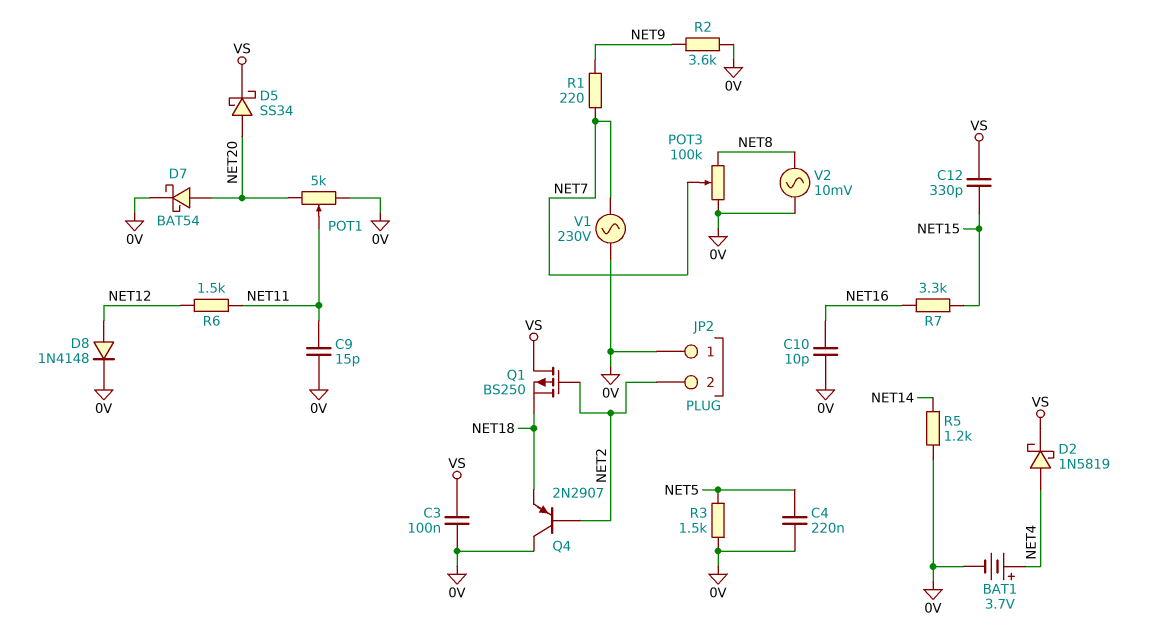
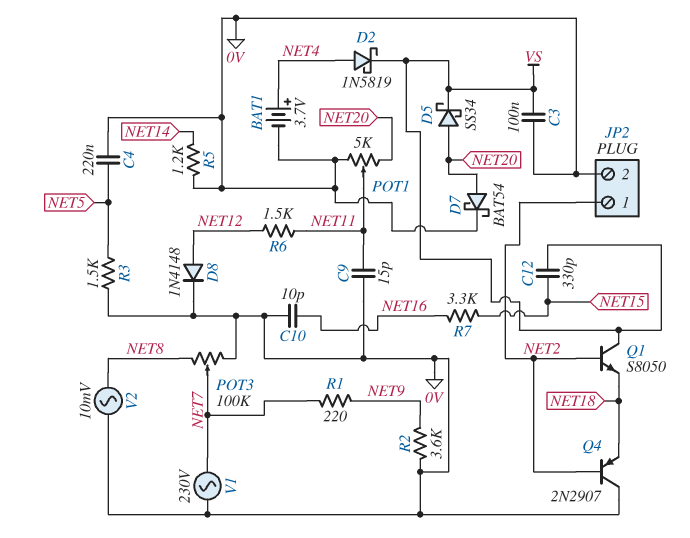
JP2 pin 1: 0V -> NET2
JP2 pin 2: NET2 -> 0V
Q1: PMOS BS250 (G NET2, D VS, S NET18) -> NPN S8050 (B NET2, C VS, E NET18)

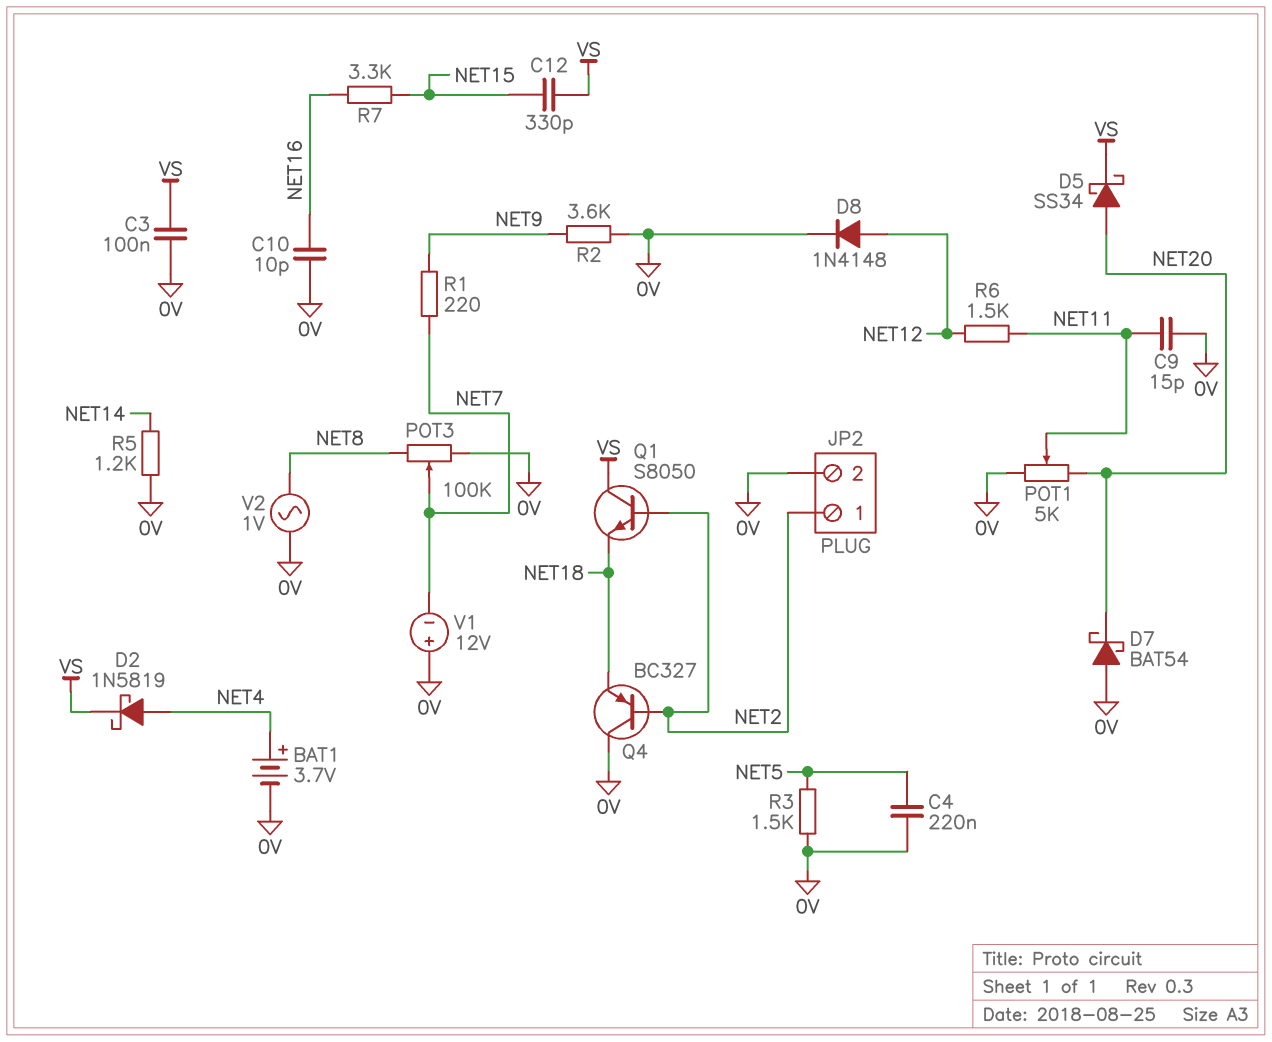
D7: schottky BAT54 (A NET20, K 0V) -> schottky BAT54 (A 0V, K NET20)
Q4: PNP 2N2907 (B NET2, C 0V, E NET18) -> PNP BC327 (B NET2, C 0V, E NET18)
V1: AC 230V (0V, NET7) -> 12V (plus 0V, minus NET7)
V2: AC 10mV (0V, NET8) -> AC 1V (0V, NET8)

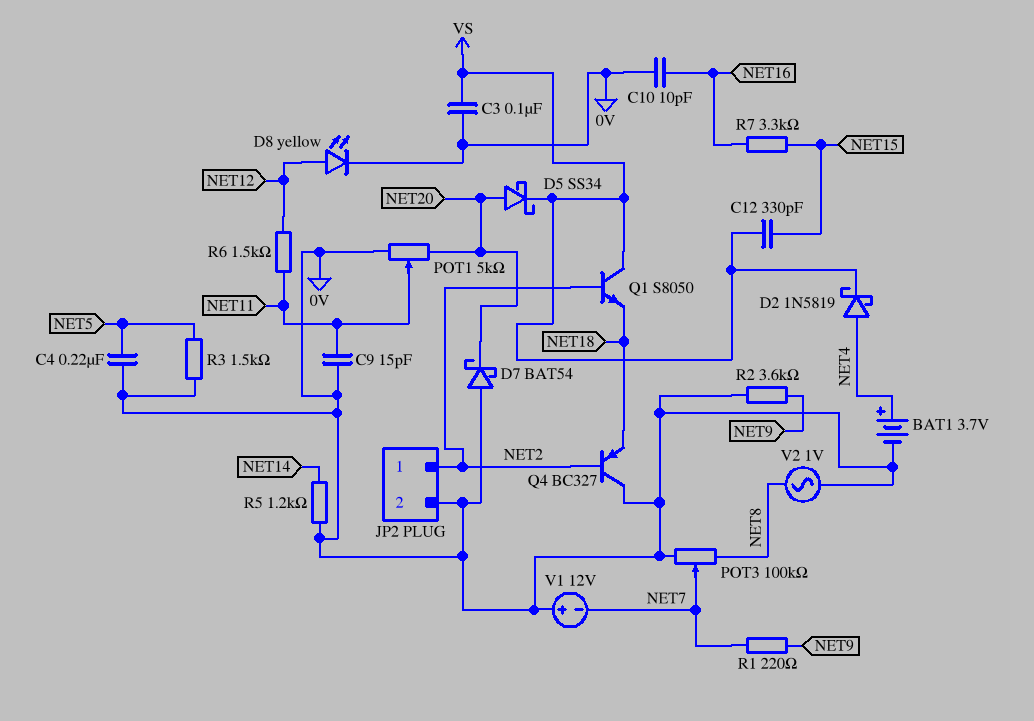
D8: diode 1N4148 (A NET12, K 0V) -> LED yellow (A NET12, K 0V)

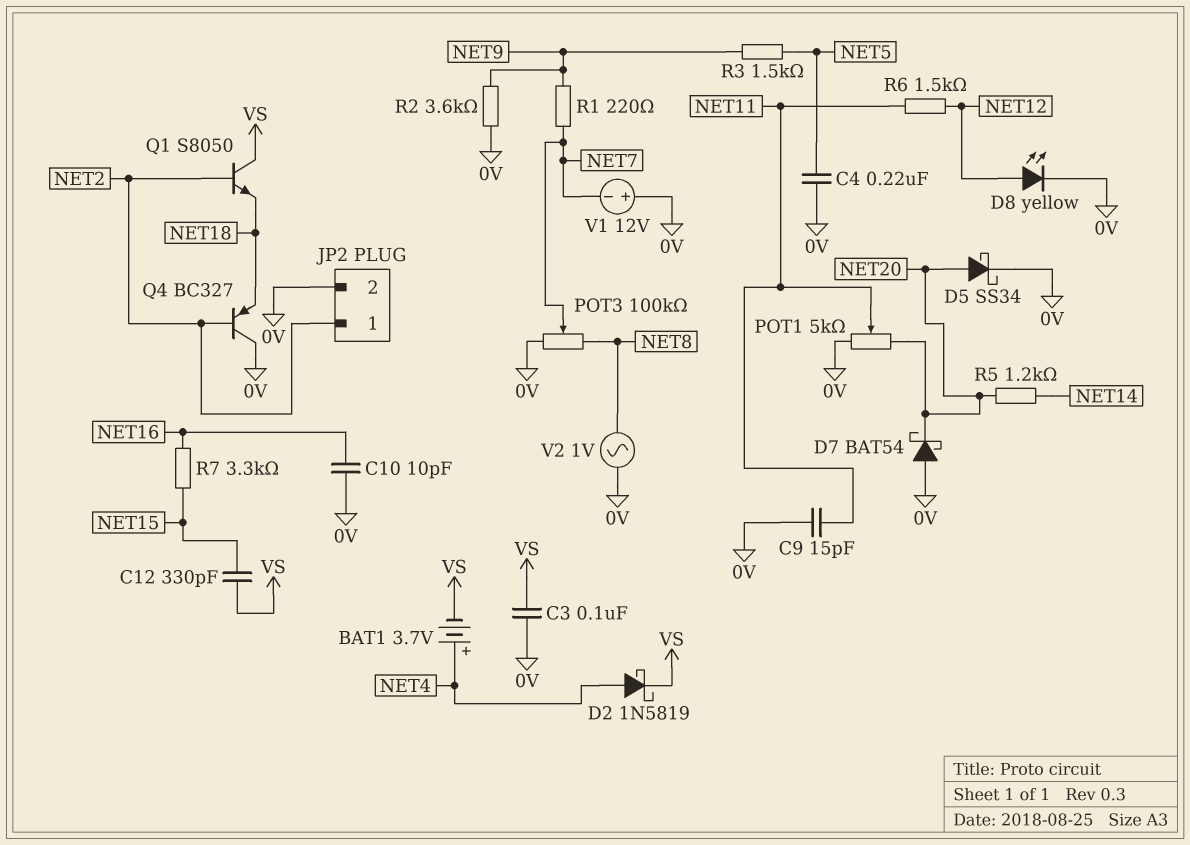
BAT1: 3.7V (plus NET4, minus 0V) -> 3.7V (plus NET4, minus VS)
D5: schottky SS34 (A NET20, K VS) -> schottky SS34 (A NET20, K 0V)
R3: 1.5k (0V, NET5) -> 1.5k (NET5, NET9)
R5: 1.2k (0V, NET14) -> 1.2k (NET14, NET20)

